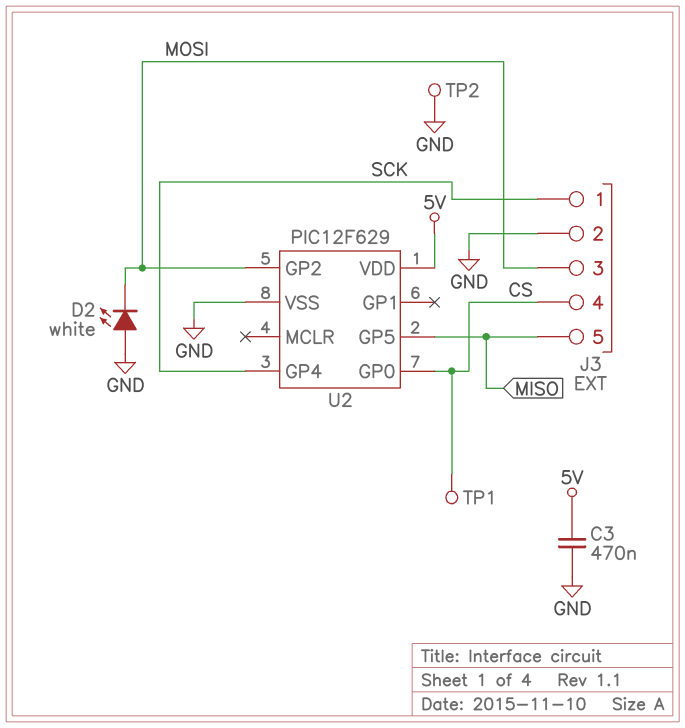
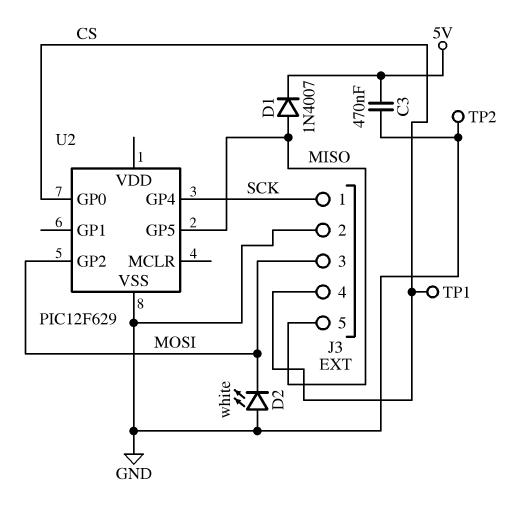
D1: none -> diode 1N4007 (A MISO, K 5V)
U2 pin VDD: 5V -> none

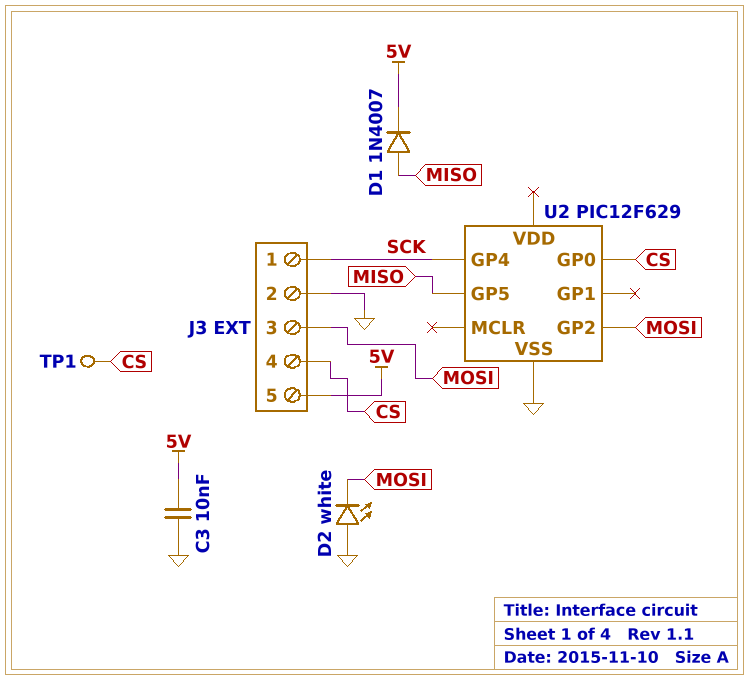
C3: 470nF (5V, GND) -> 10nF (5V, GND)
J3 pin 5: MISO -> 5V
TP2: test point (GND) -> none

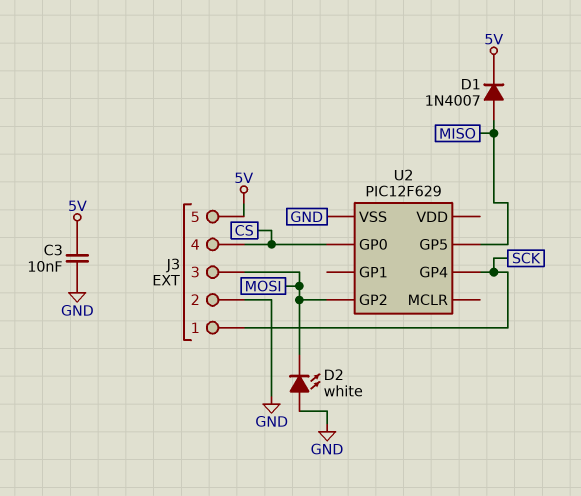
TP1: test point (CS) -> none

